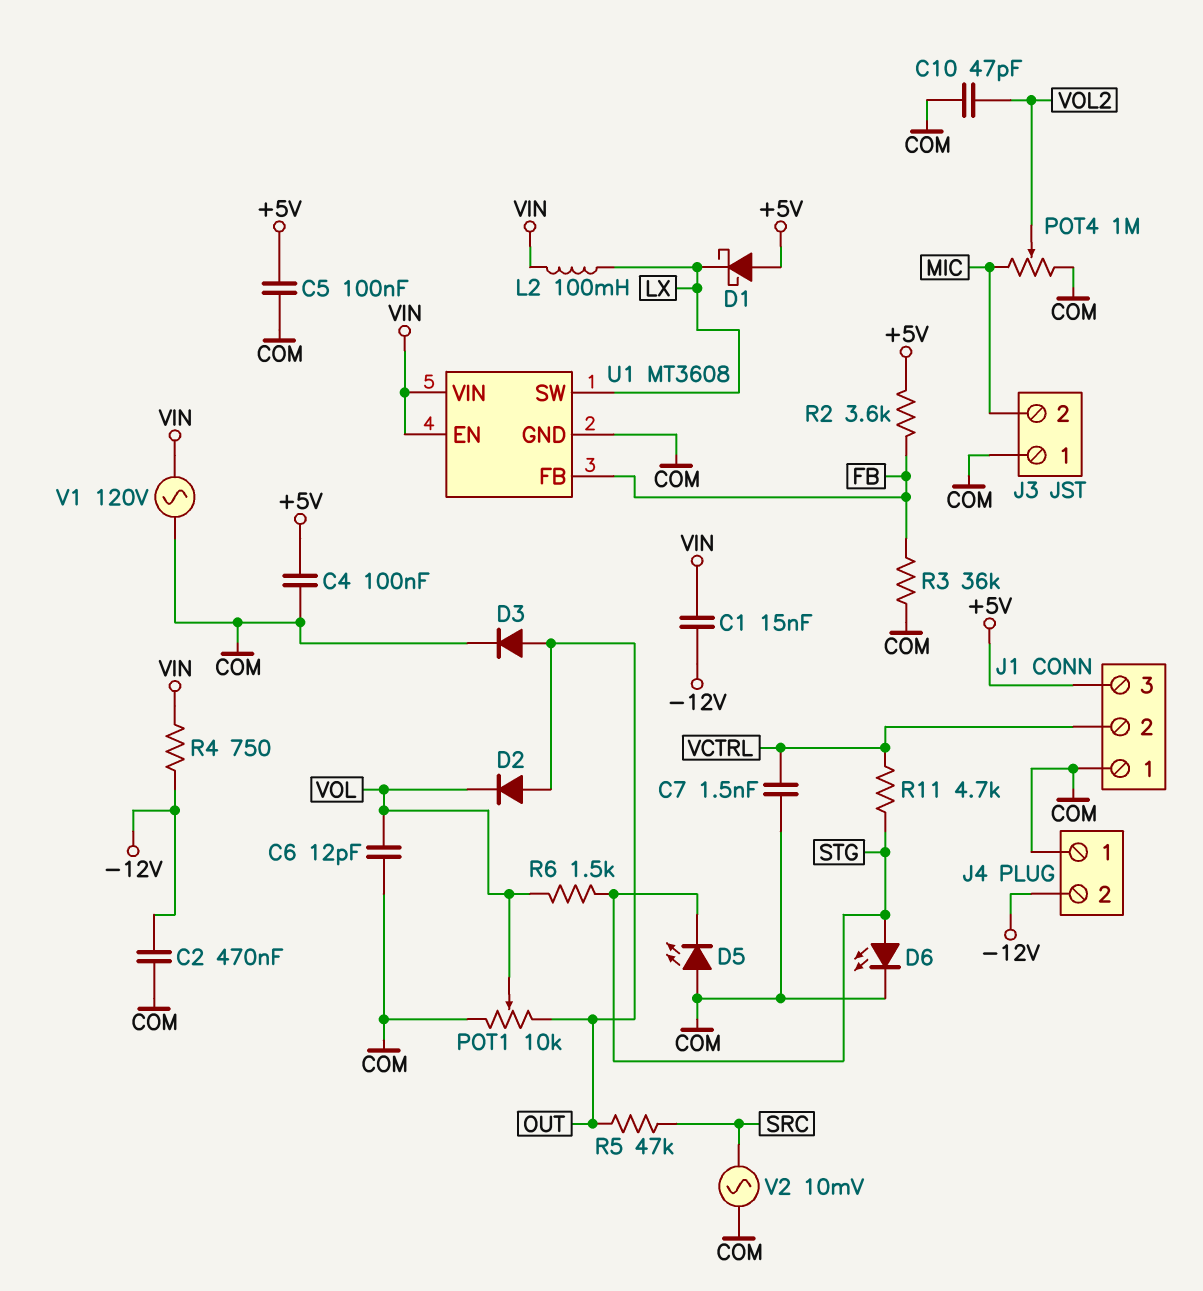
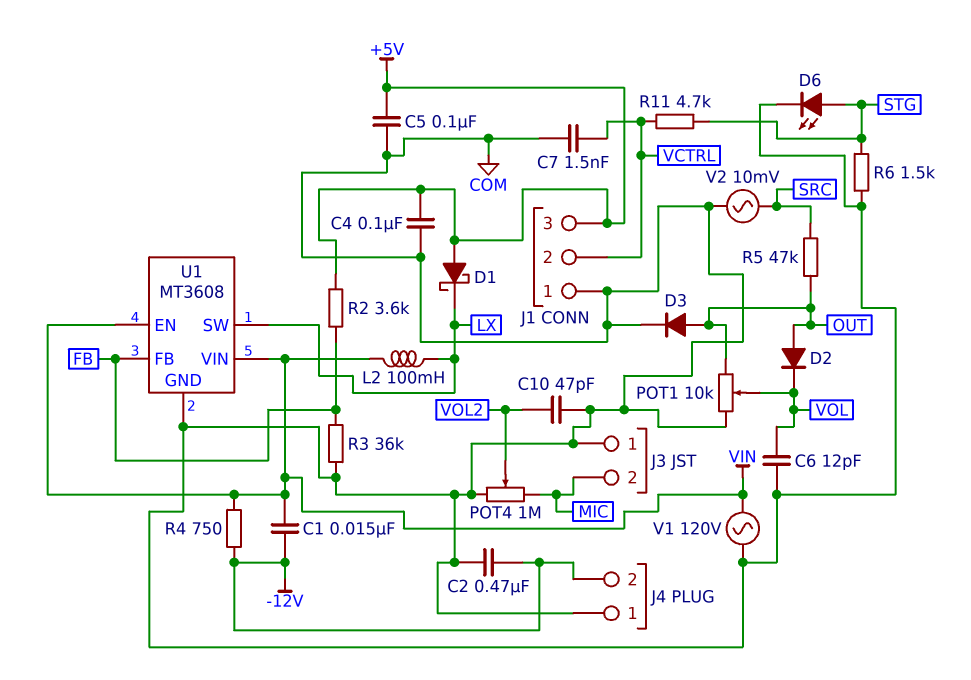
D5: LED (A COM, K STG) -> none
R6: 1.5k (STG, VOL) -> 1.5k (COM, STG)

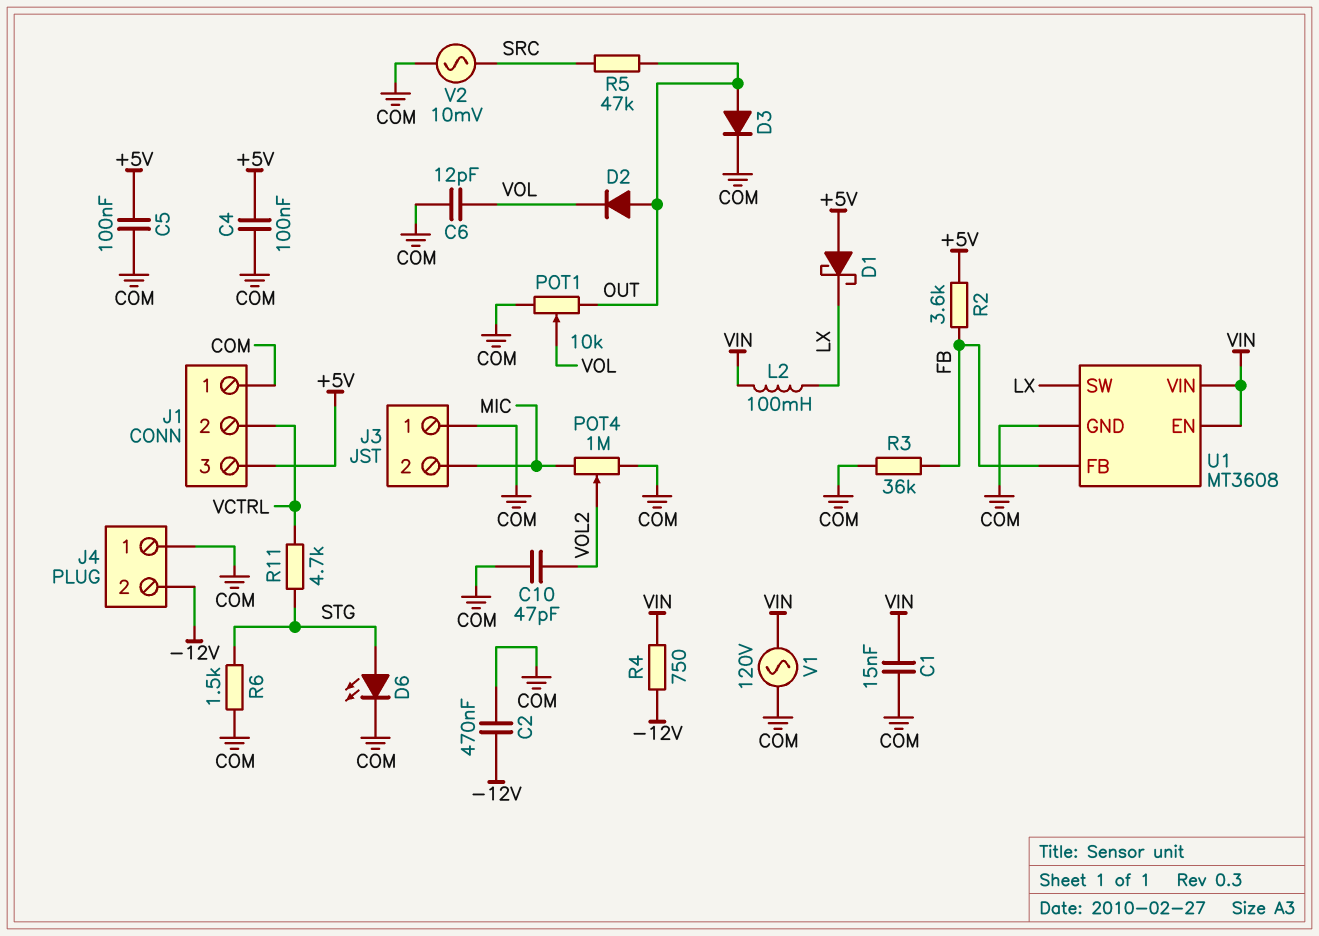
C1: 15nF (-12V, VIN) -> 15nF (COM, VIN)
C7: 1.5nF (COM, VCTRL) -> none

